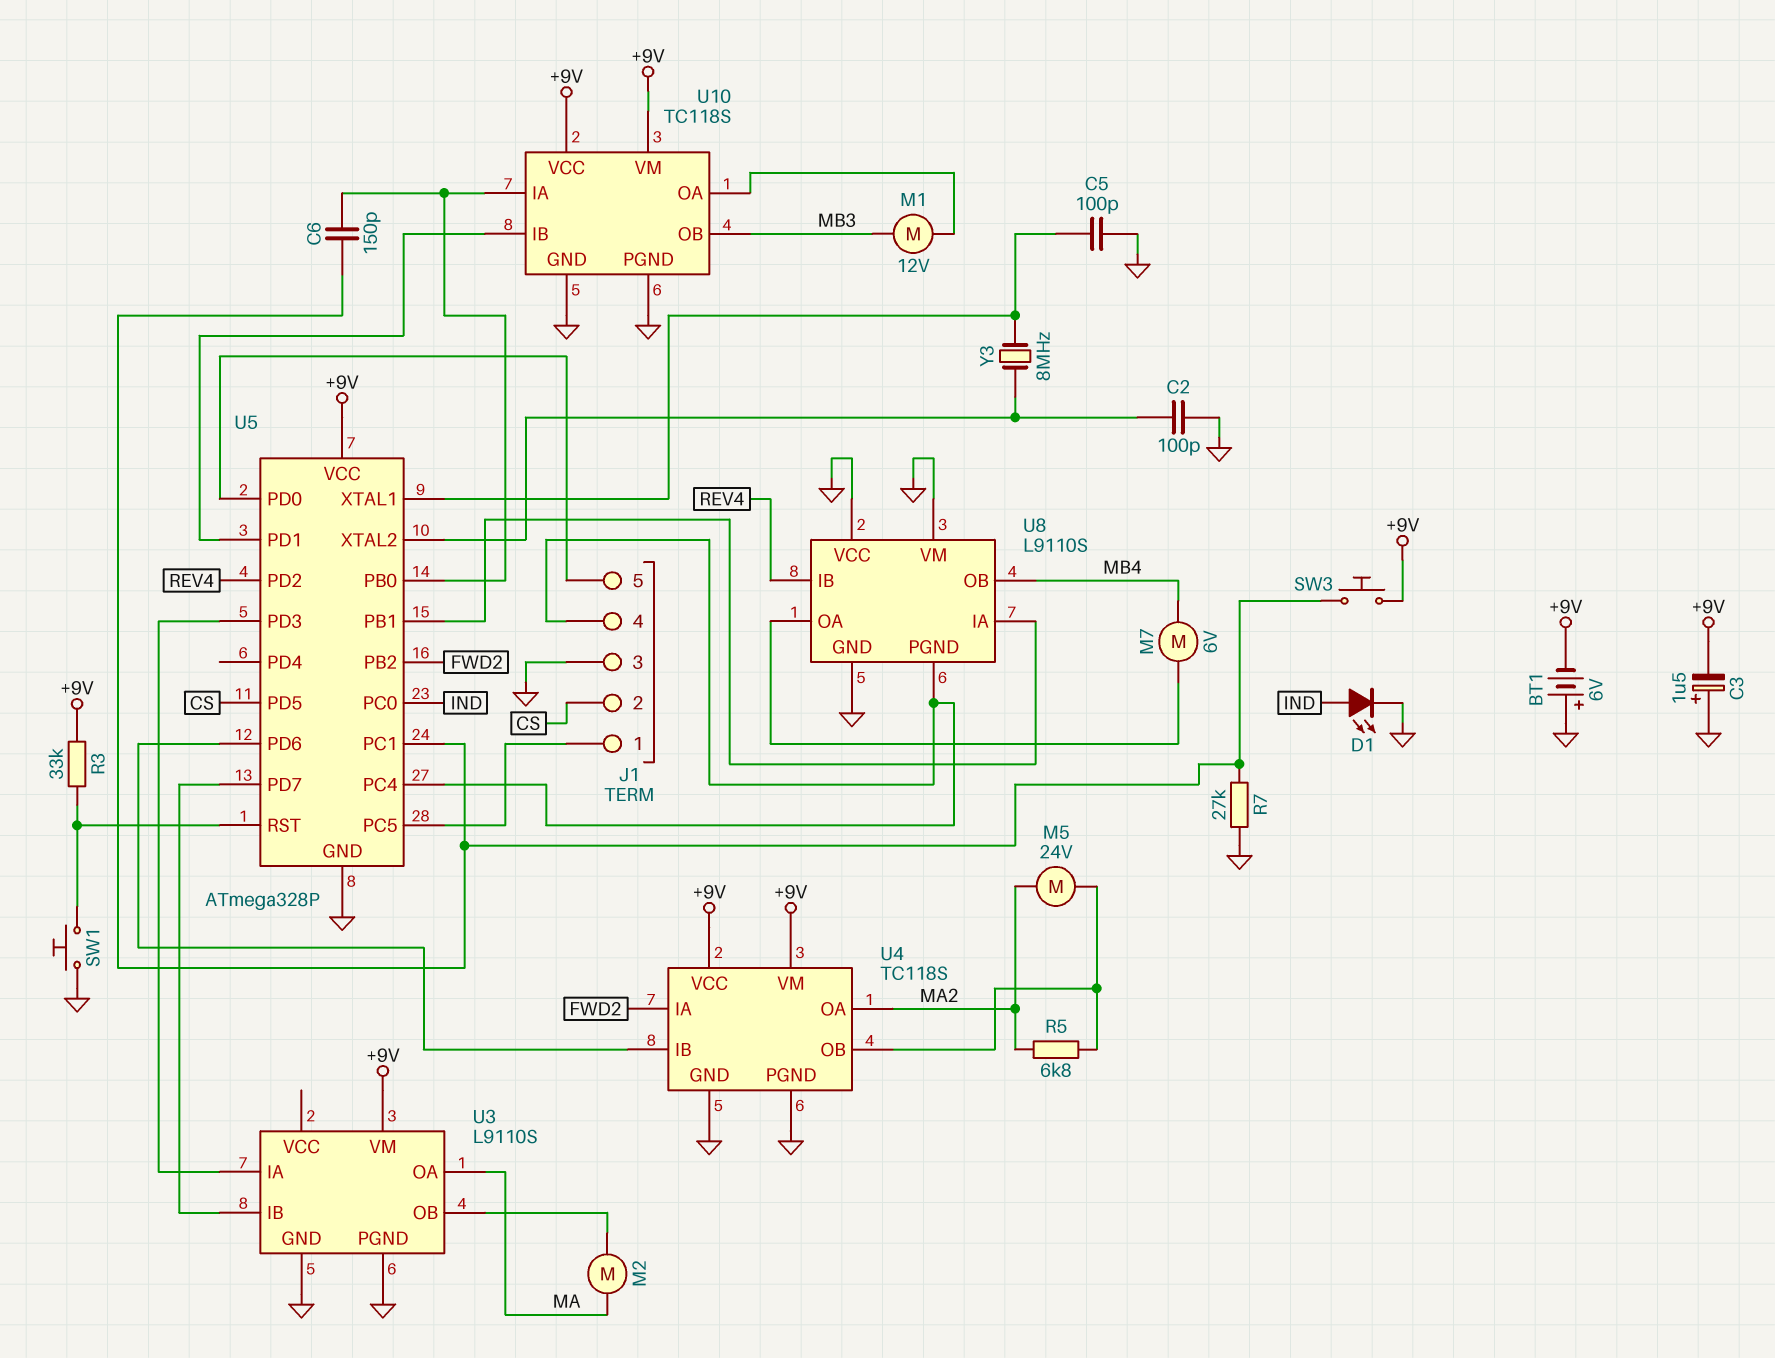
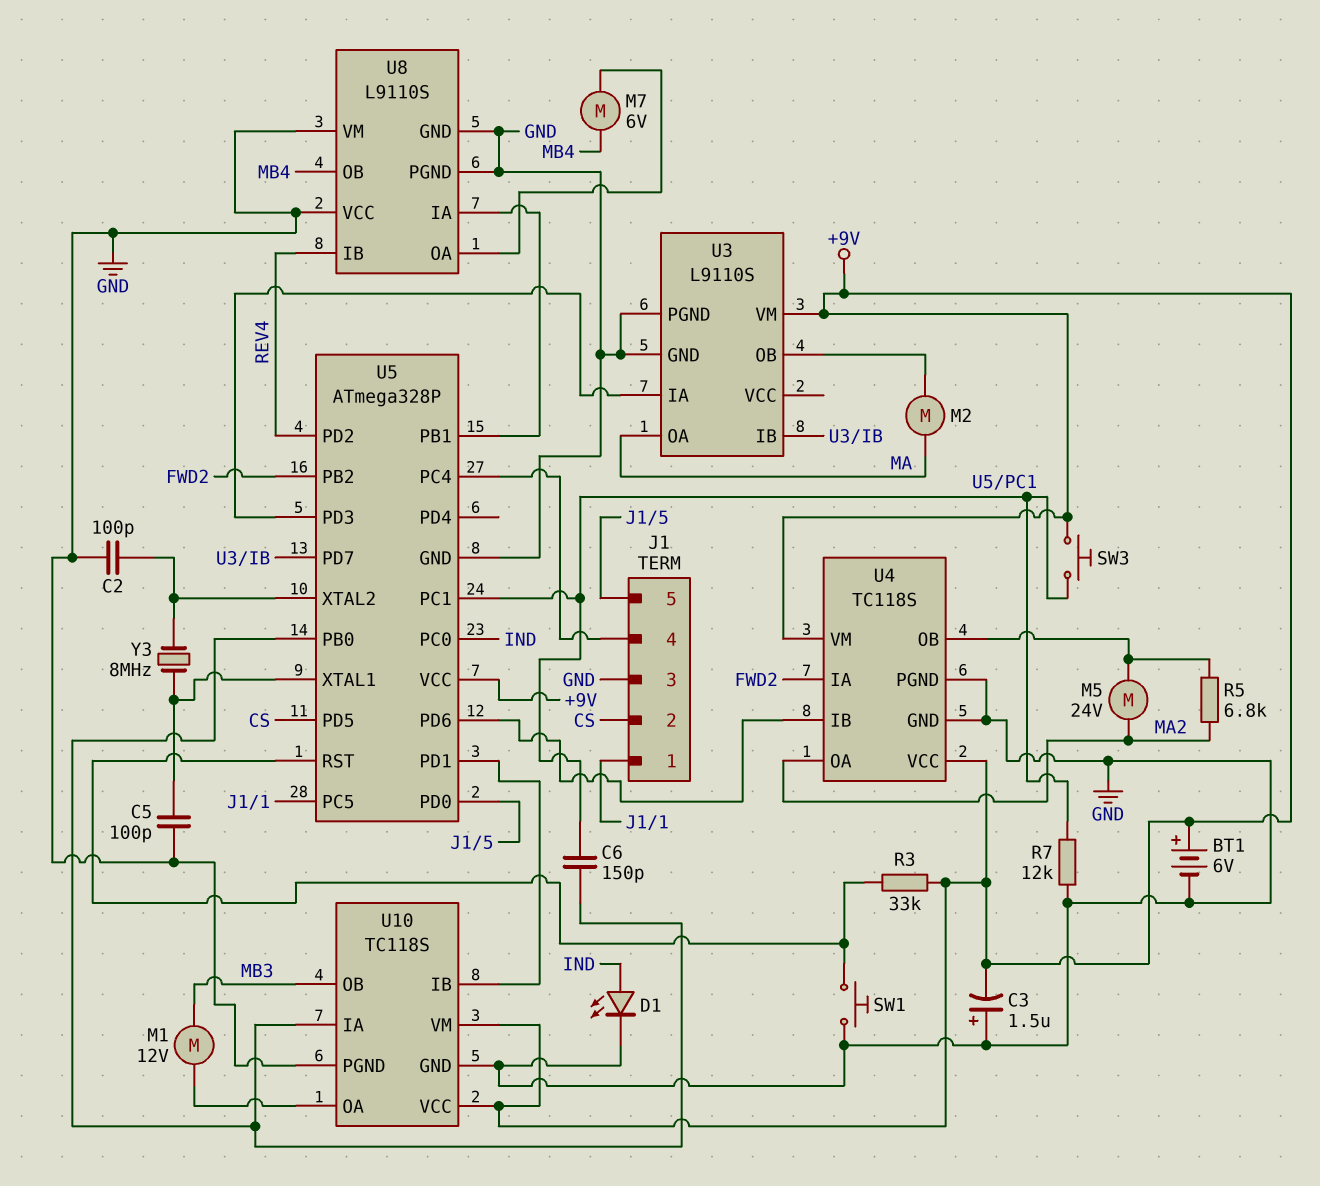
BT1: 6V (plus GND, minus +9V) -> 6V (plus +9V, minus GND)
R7: 27k (GND, U5/PC1) -> 12k (GND, U5/PC1)
U8 pin PGND: J1/4 -> GND

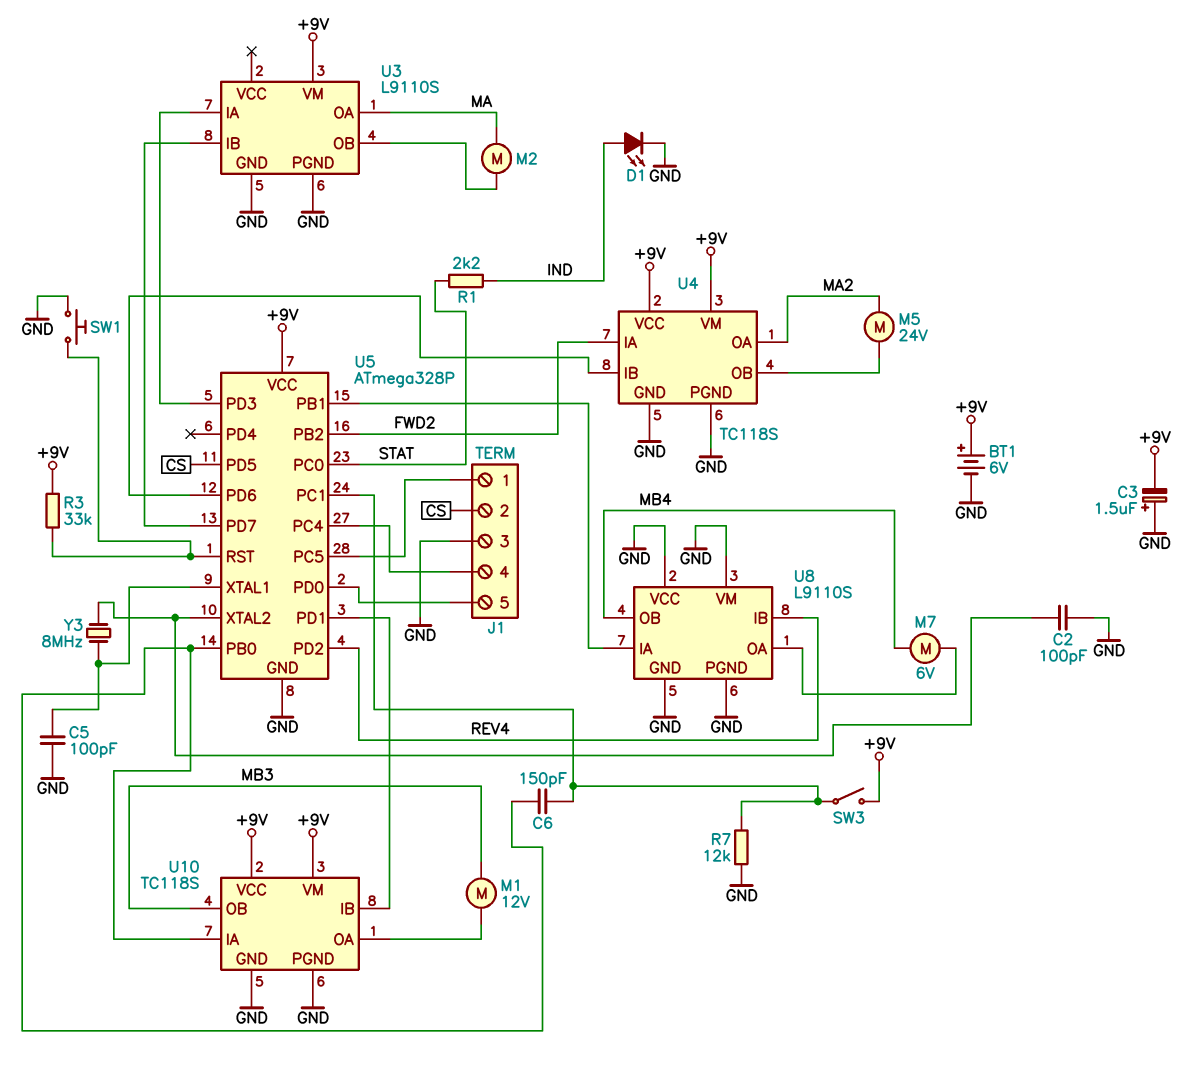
R1: none -> 2.2k (IND, STAT)
R5: 6.8k (MA2, U4/OB) -> none
SW3: button (+9V, U5/PC1) -> switch (+9V, U5/PC1)
U5 pin PC0: IND -> STAT

